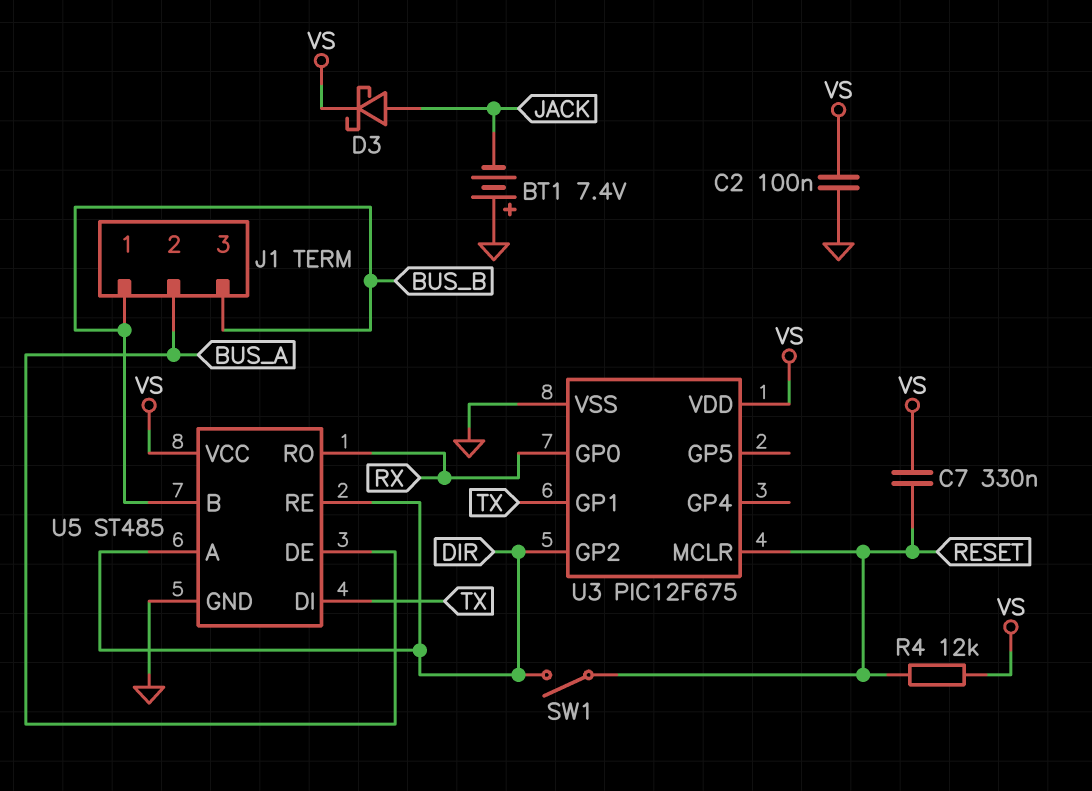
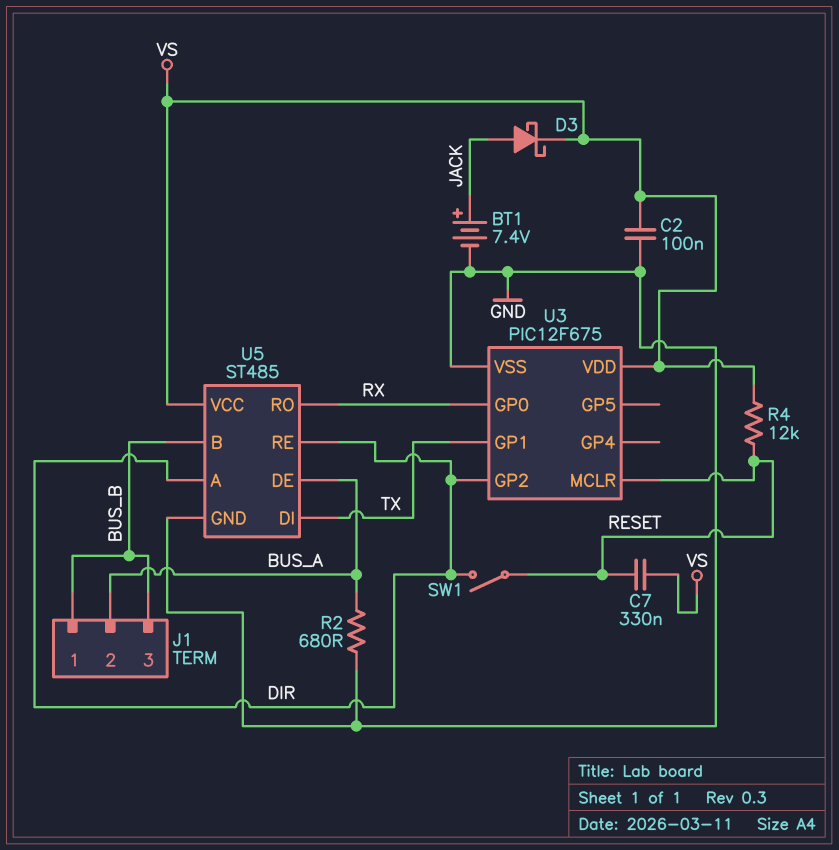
BT1: 7.4V (plus GND, minus JACK) -> 7.4V (plus JACK, minus GND)
R2: none -> 680 (BUS_A, GND)

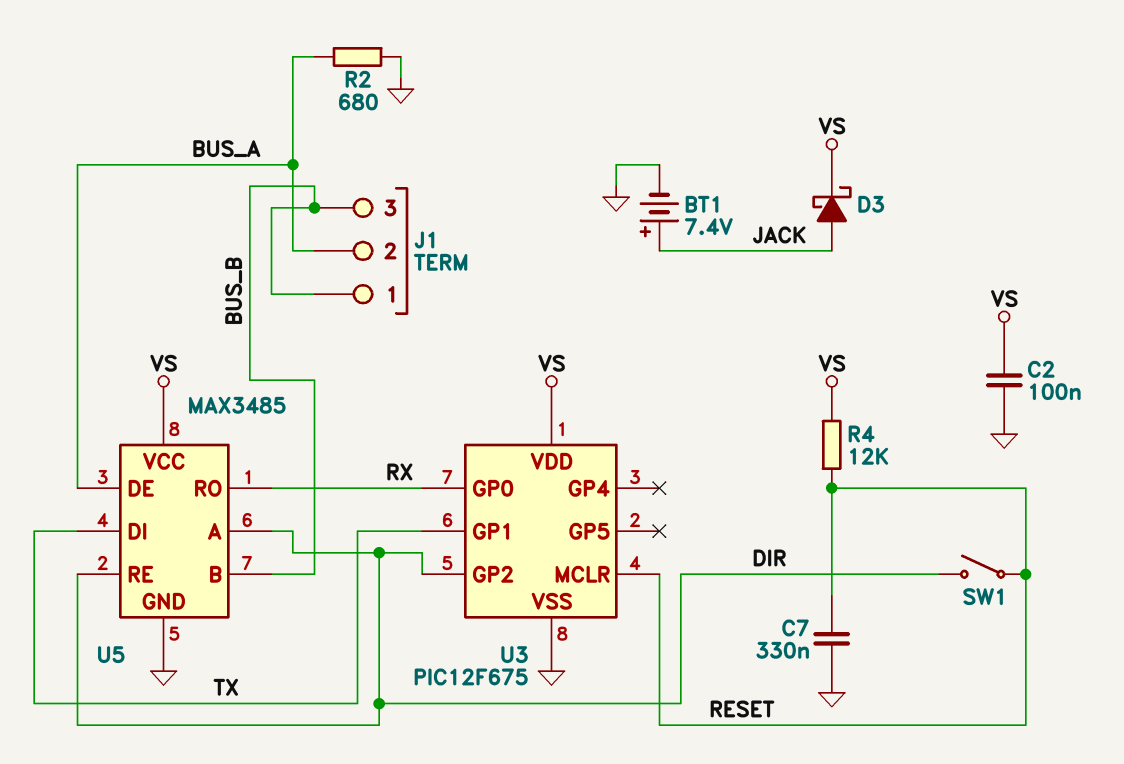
C7: 330nF (RESET, VS) -> 330nF (GND, RESET)
U5: ST485 -> MAX3485

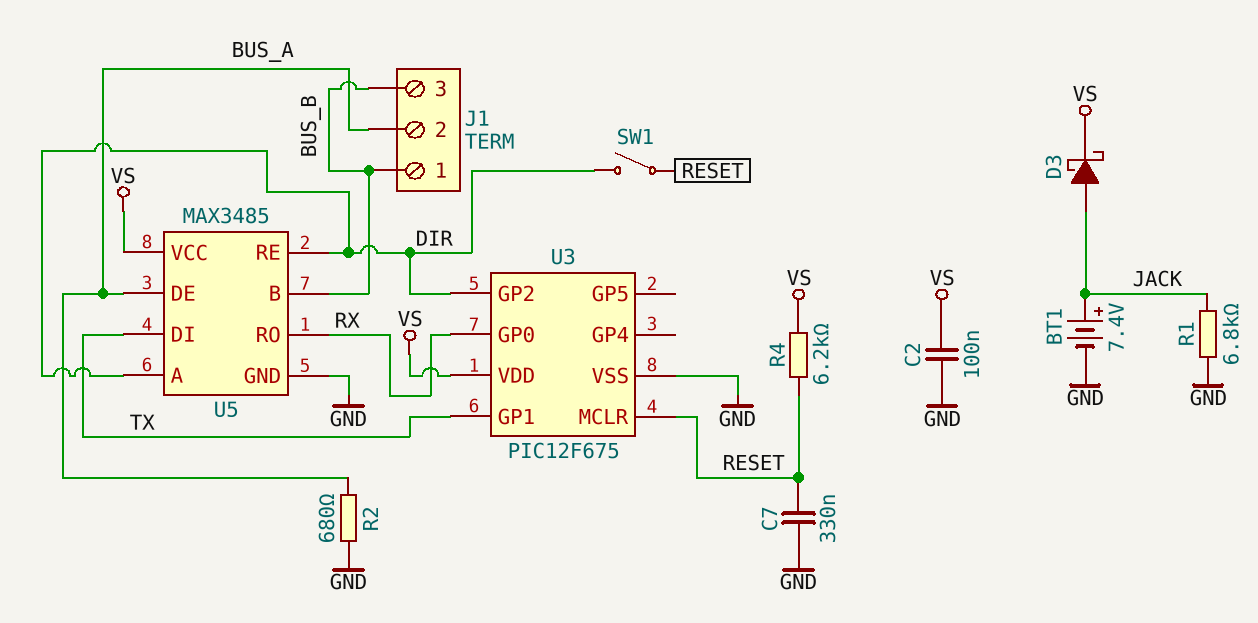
R1: none -> 6.8k (GND, JACK)
R4: 12k (RESET, VS) -> 6.2k (RESET, VS)

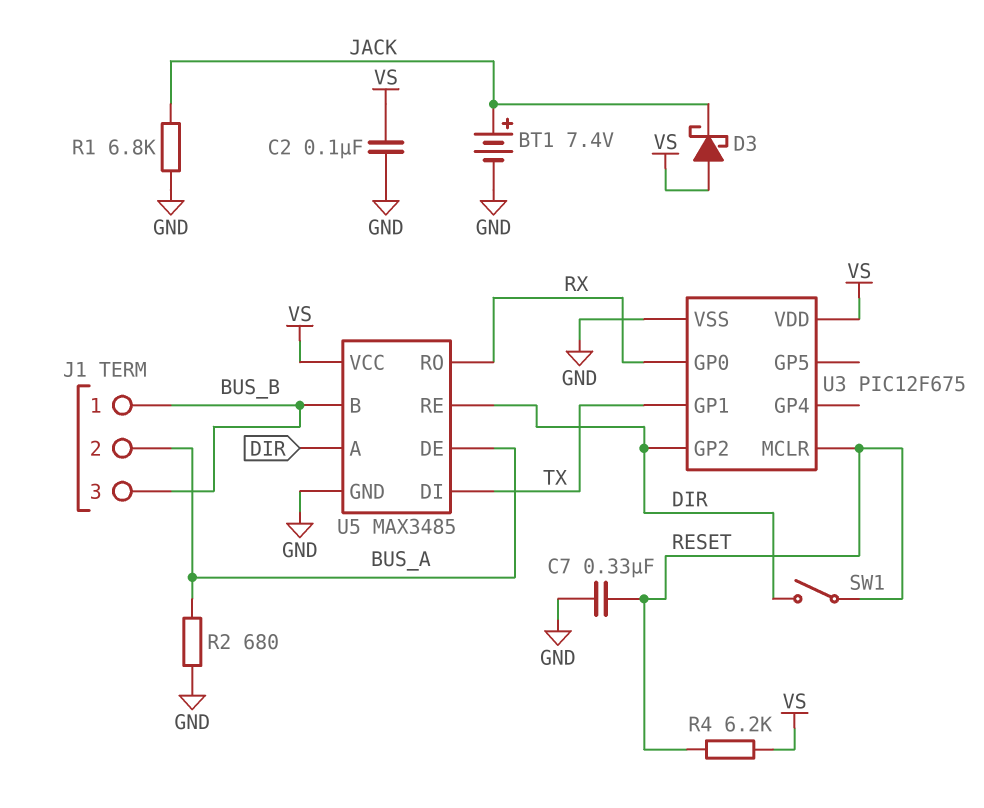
D3: schottky (A JACK, K VS) -> schottky (A VS, K JACK)

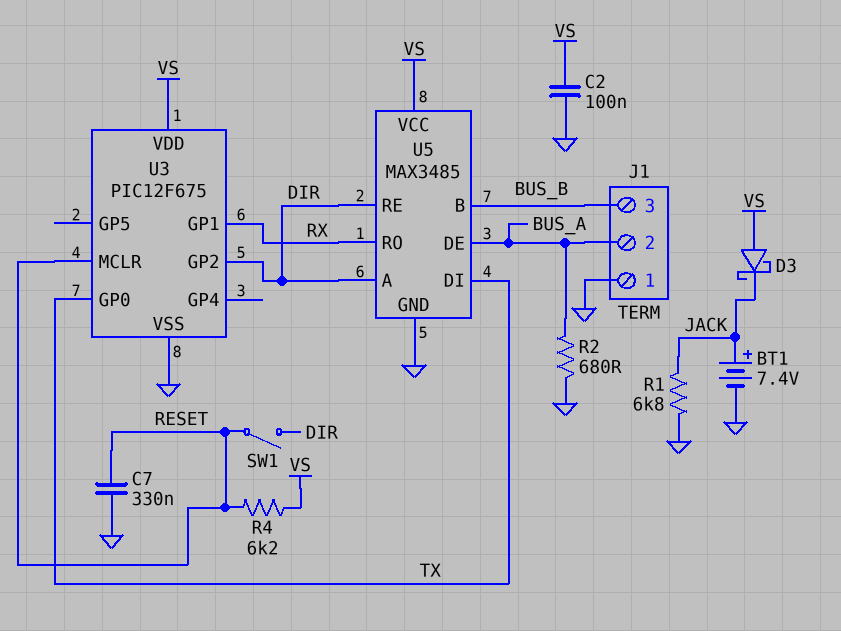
J1 pin 1: BUS_B -> GND
U3 pin GP0: RX -> TX
U3 pin GP1: TX -> RX

